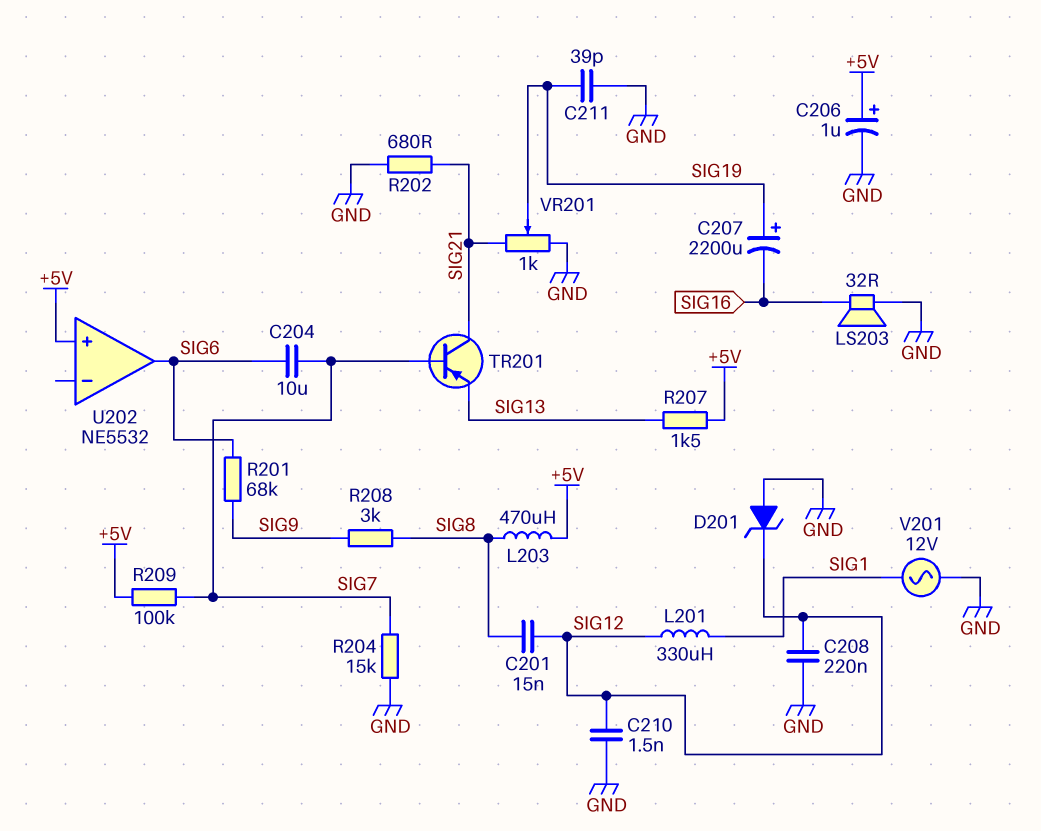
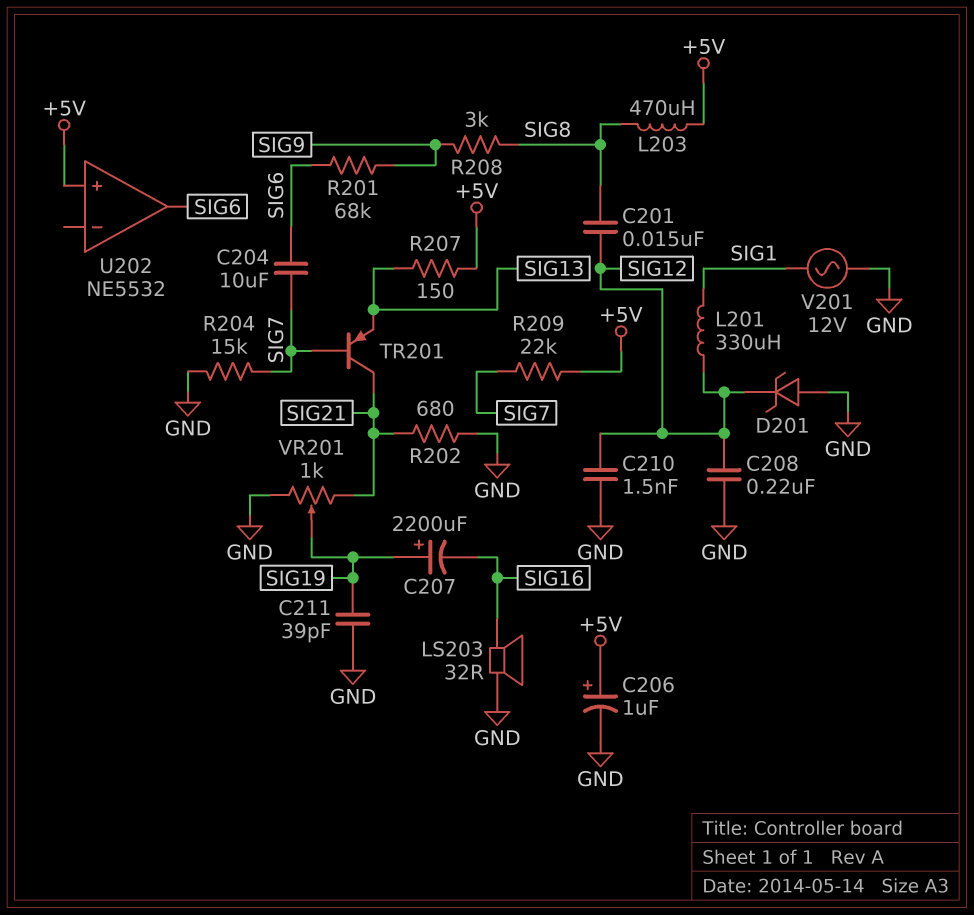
R207: 1.5k (+5V, SIG13) -> 150 (+5V, SIG13)
R209: 100k (+5V, SIG7) -> 22k (+5V, SIG7)

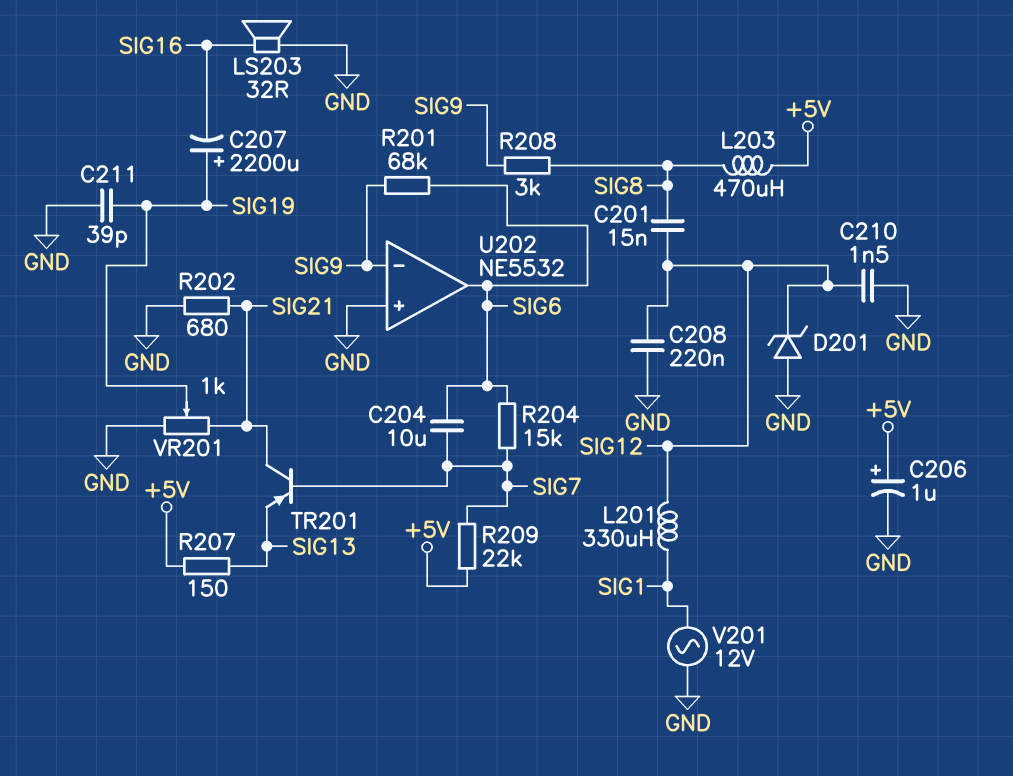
R204: 15k (GND, SIG7) -> 15k (SIG6, SIG7)
U202 pin in+: +5V -> GND
U202 pin in-: none -> SIG9

